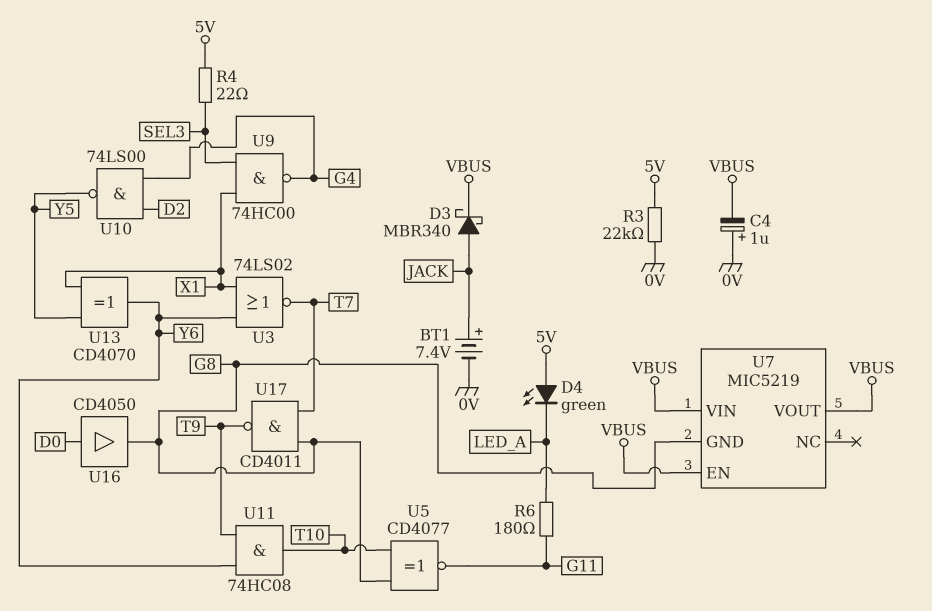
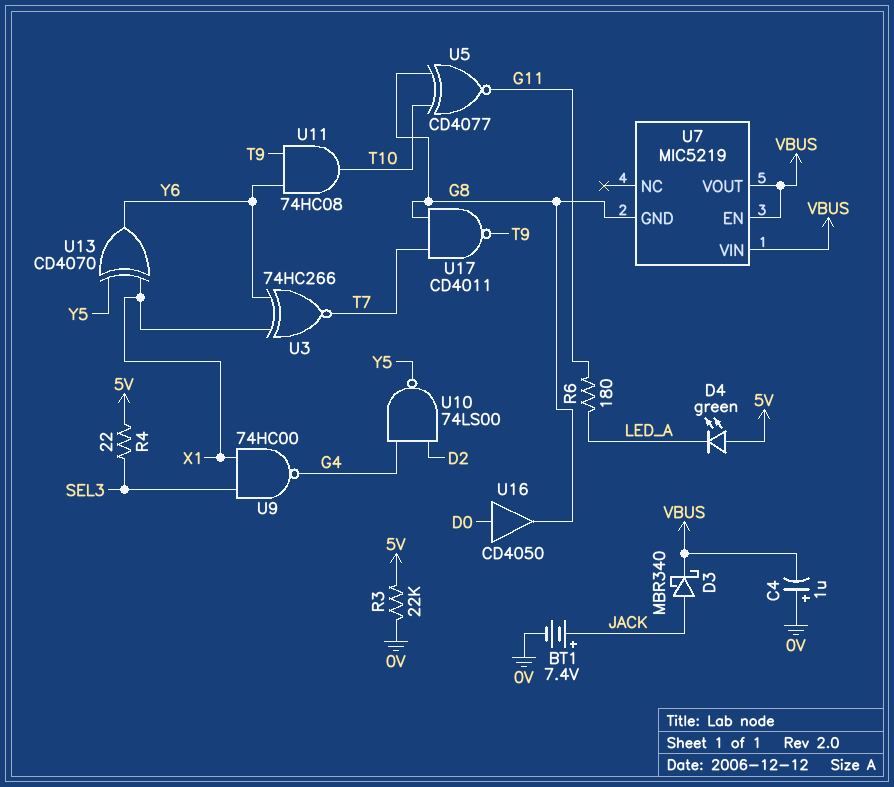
U3: NOR 74LS02 (in X1, in Y6, out T7) -> XNOR 74HC266 (in X1, in Y6, out T7)

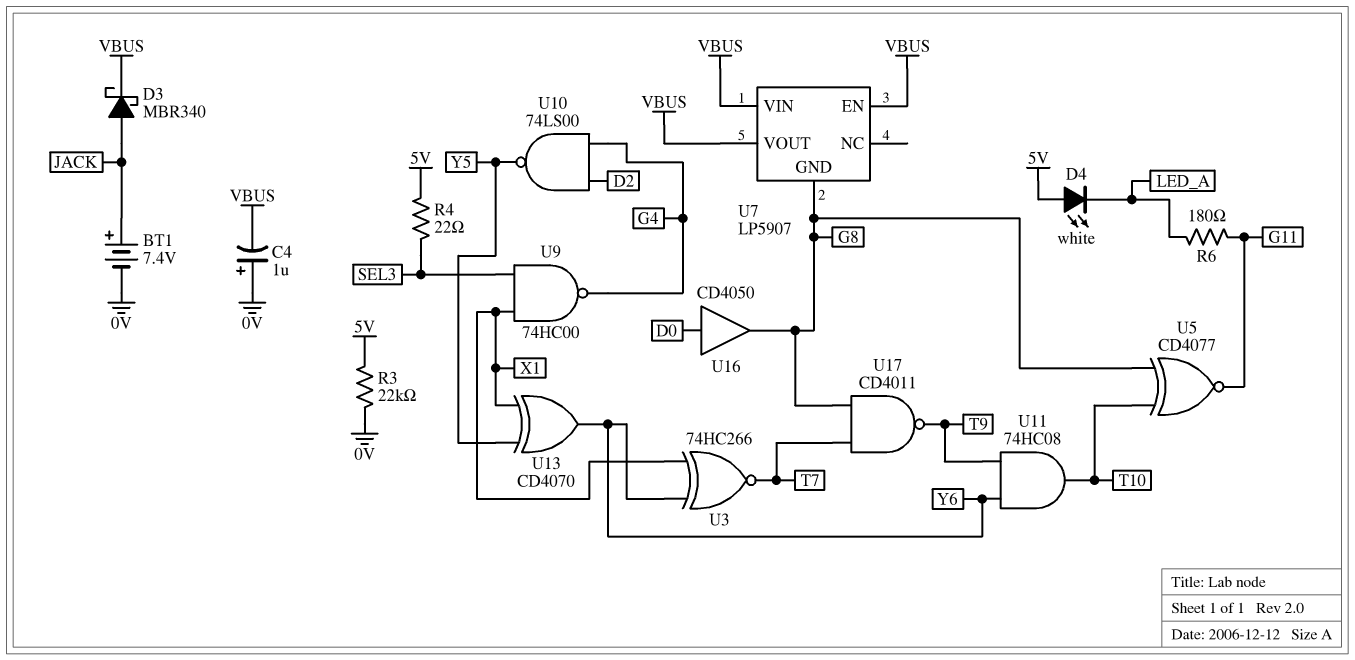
D4: LED green (A 5V, K LED_A) -> LED white (A 5V, K LED_A)
U7: MIC5219 -> LP5907

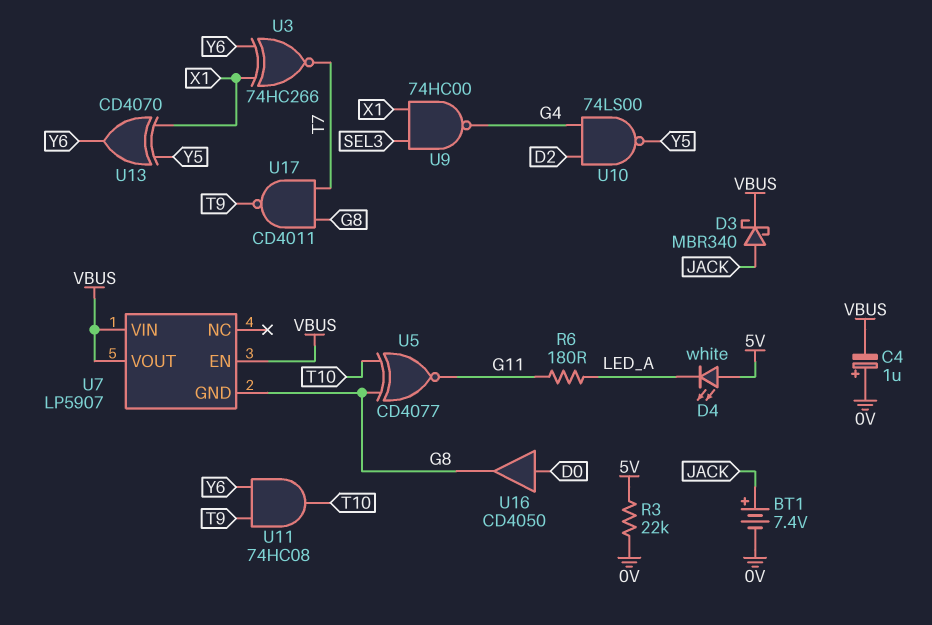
R4: 22 (5V, SEL3) -> none

